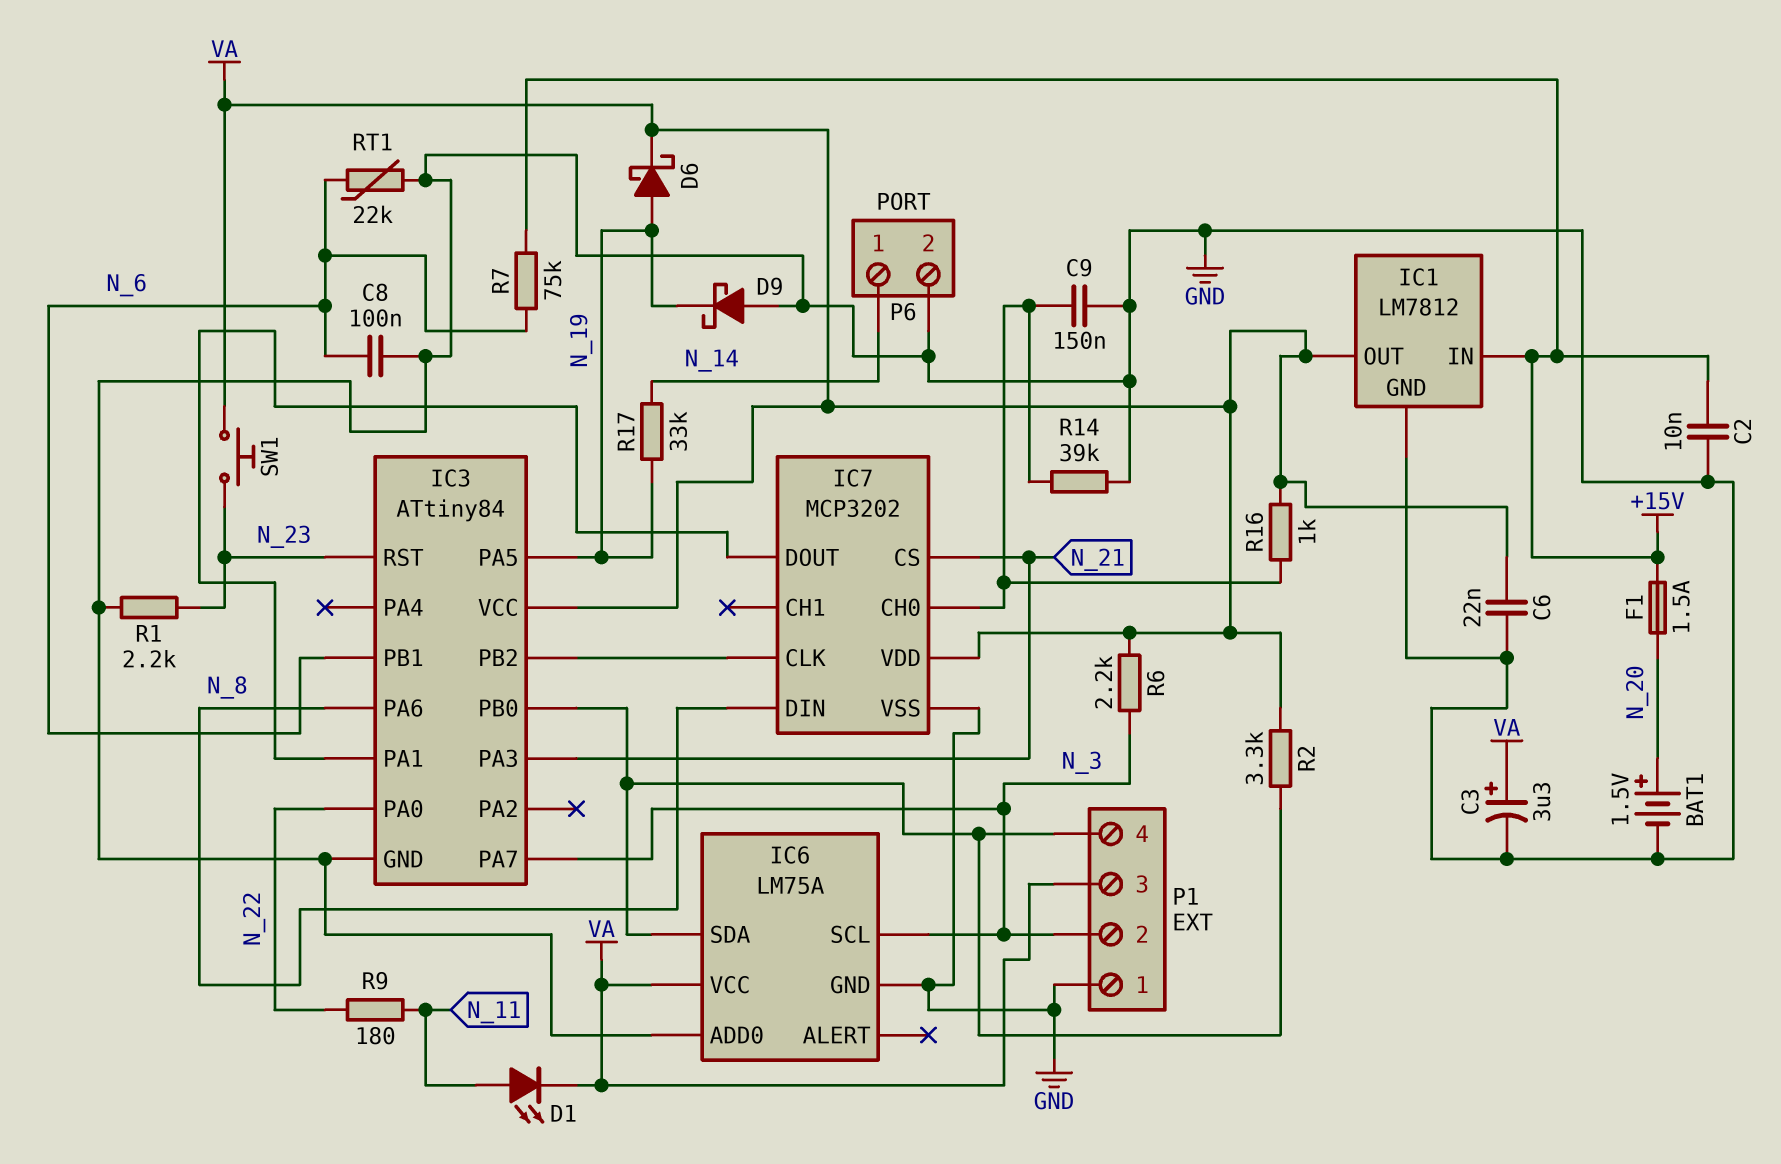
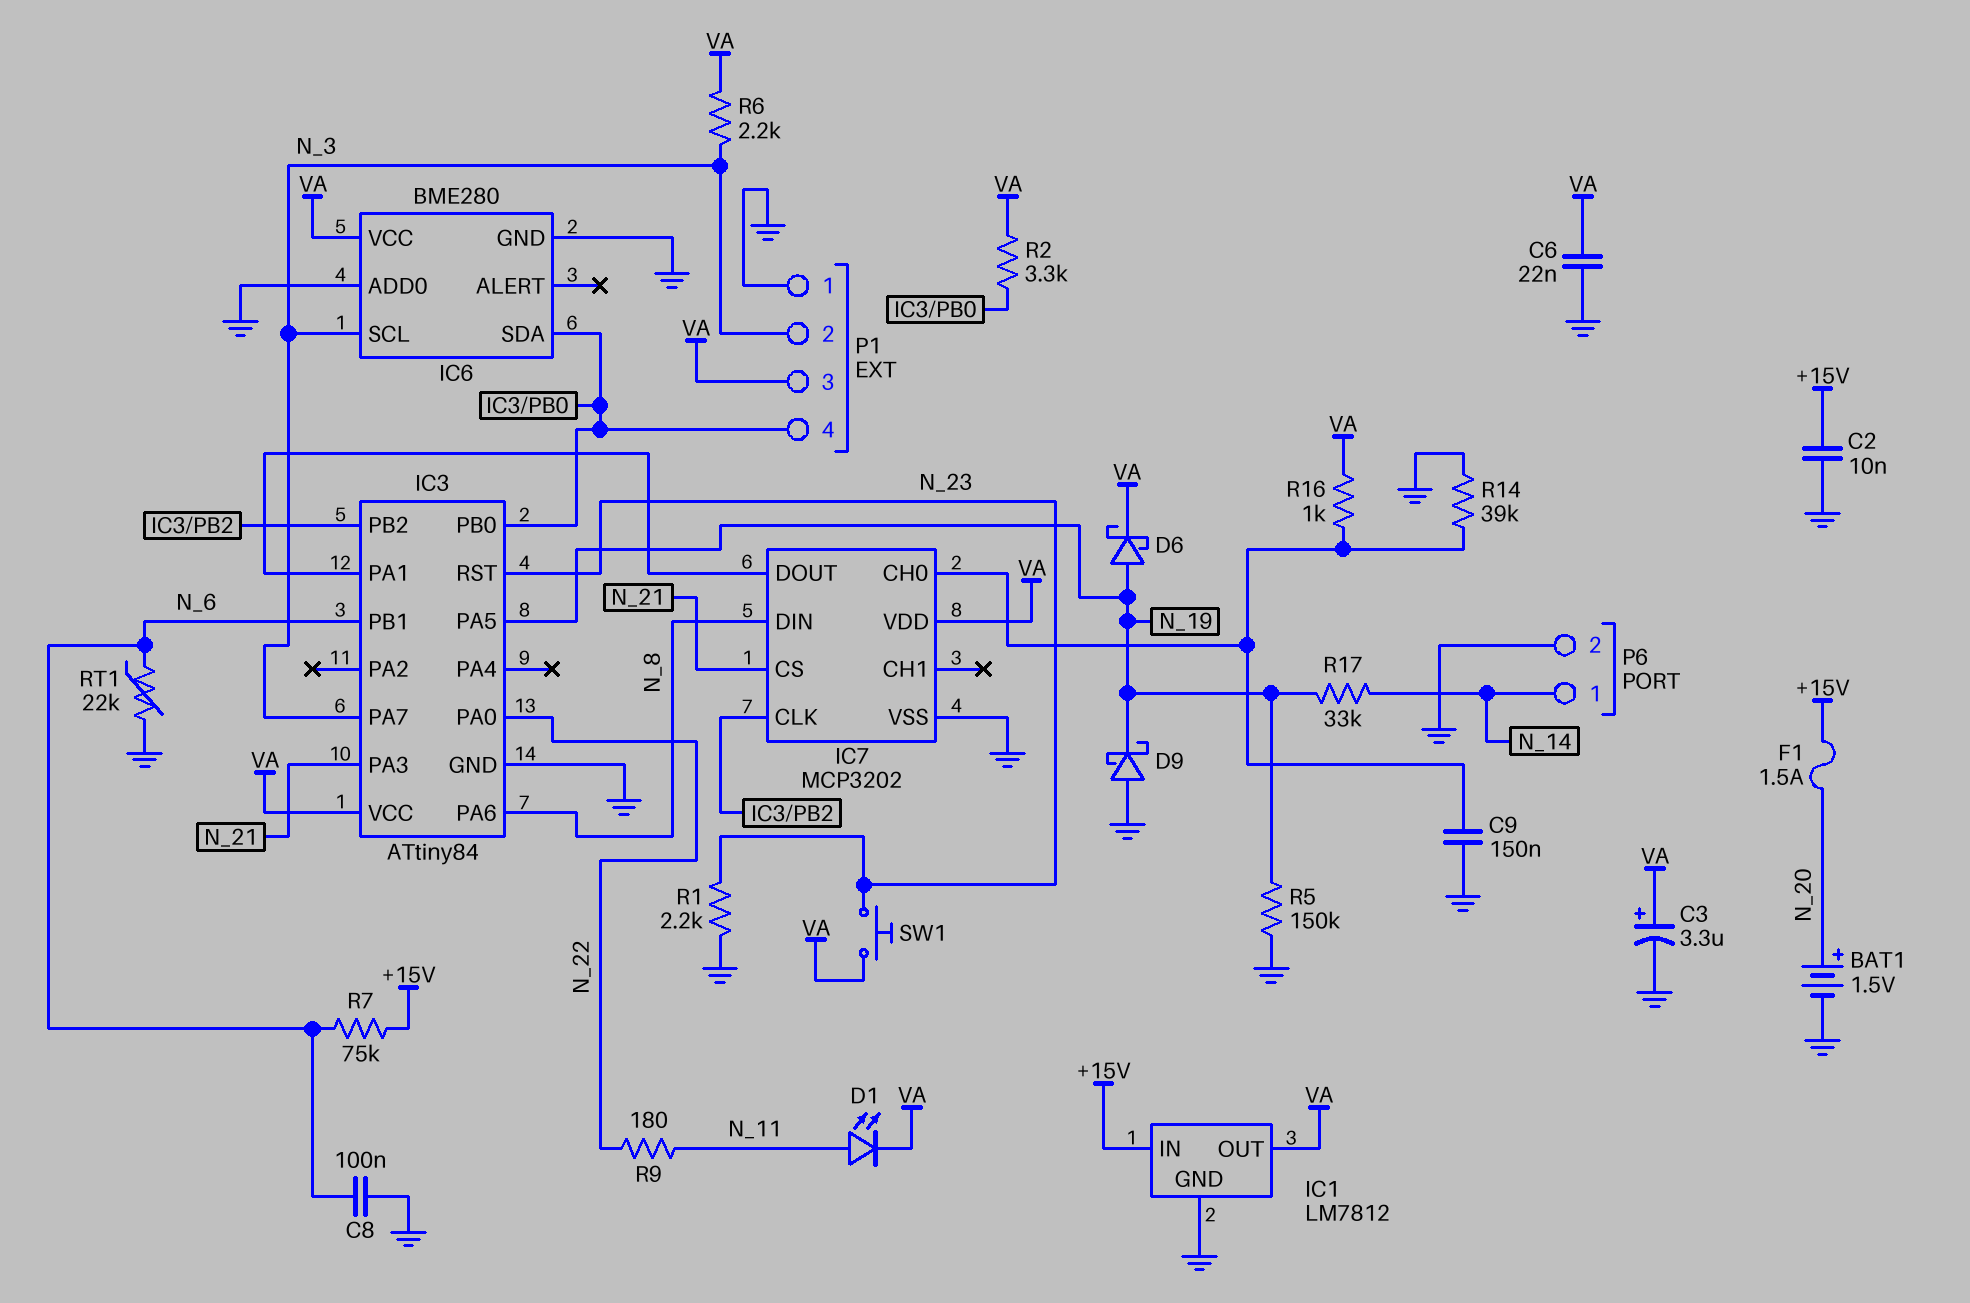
IC6: LM75A -> BME280
R5: none -> 150k (GND, N_19)

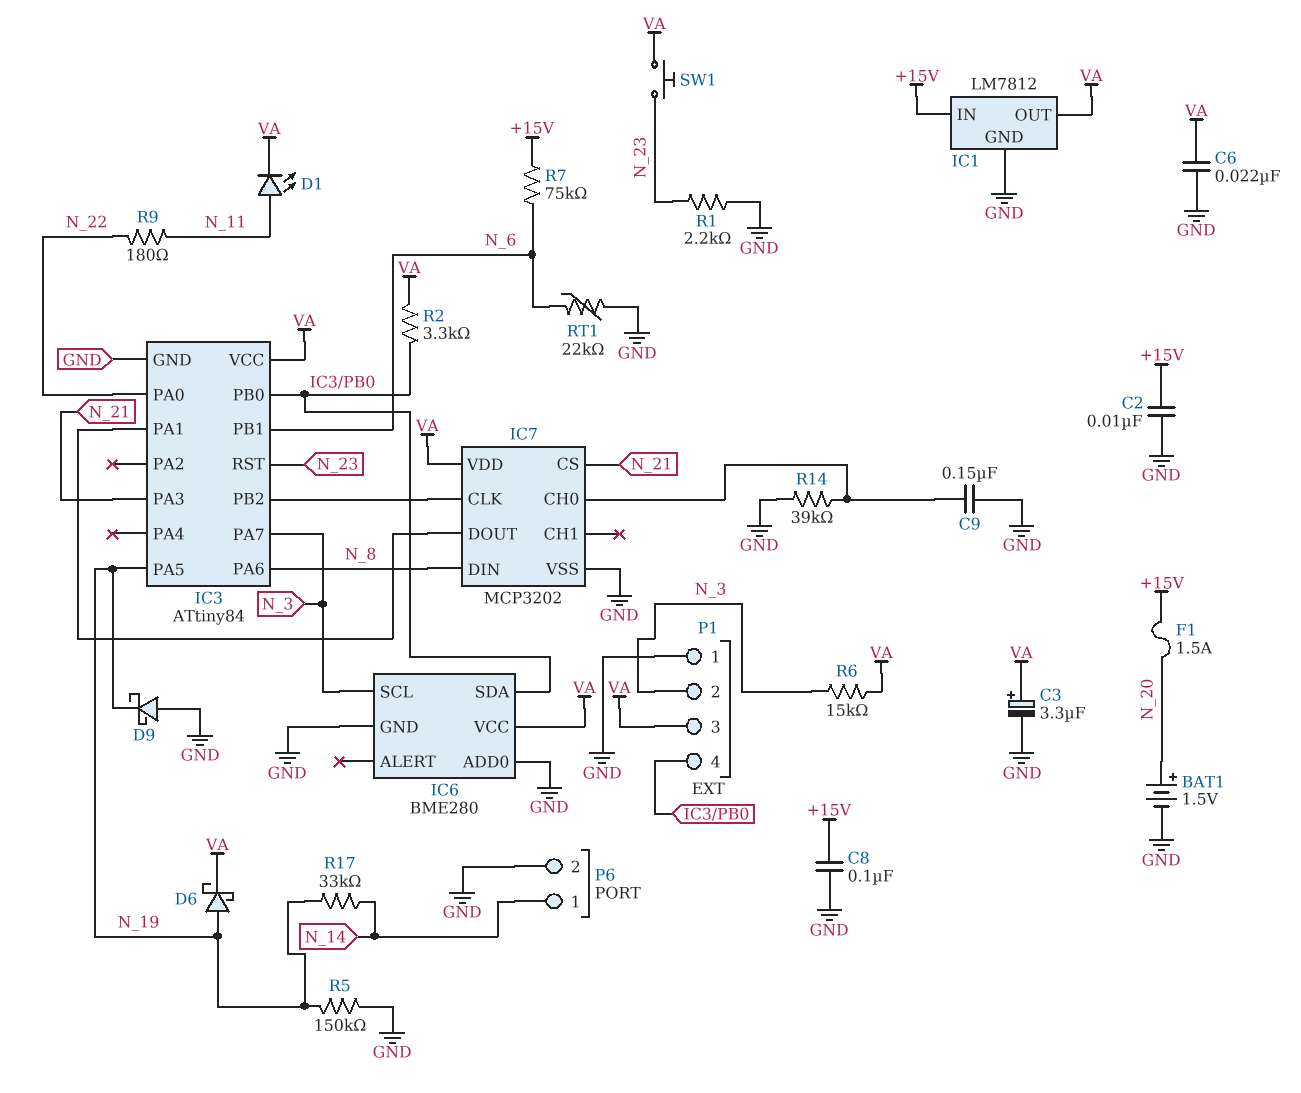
C8: 100nF (GND, N_6) -> 100nF (+15V, GND)
R6: 2.2k (N_3, VA) -> 15k (N_3, VA)
R16: 1k (IC7/CH0, VA) -> none

